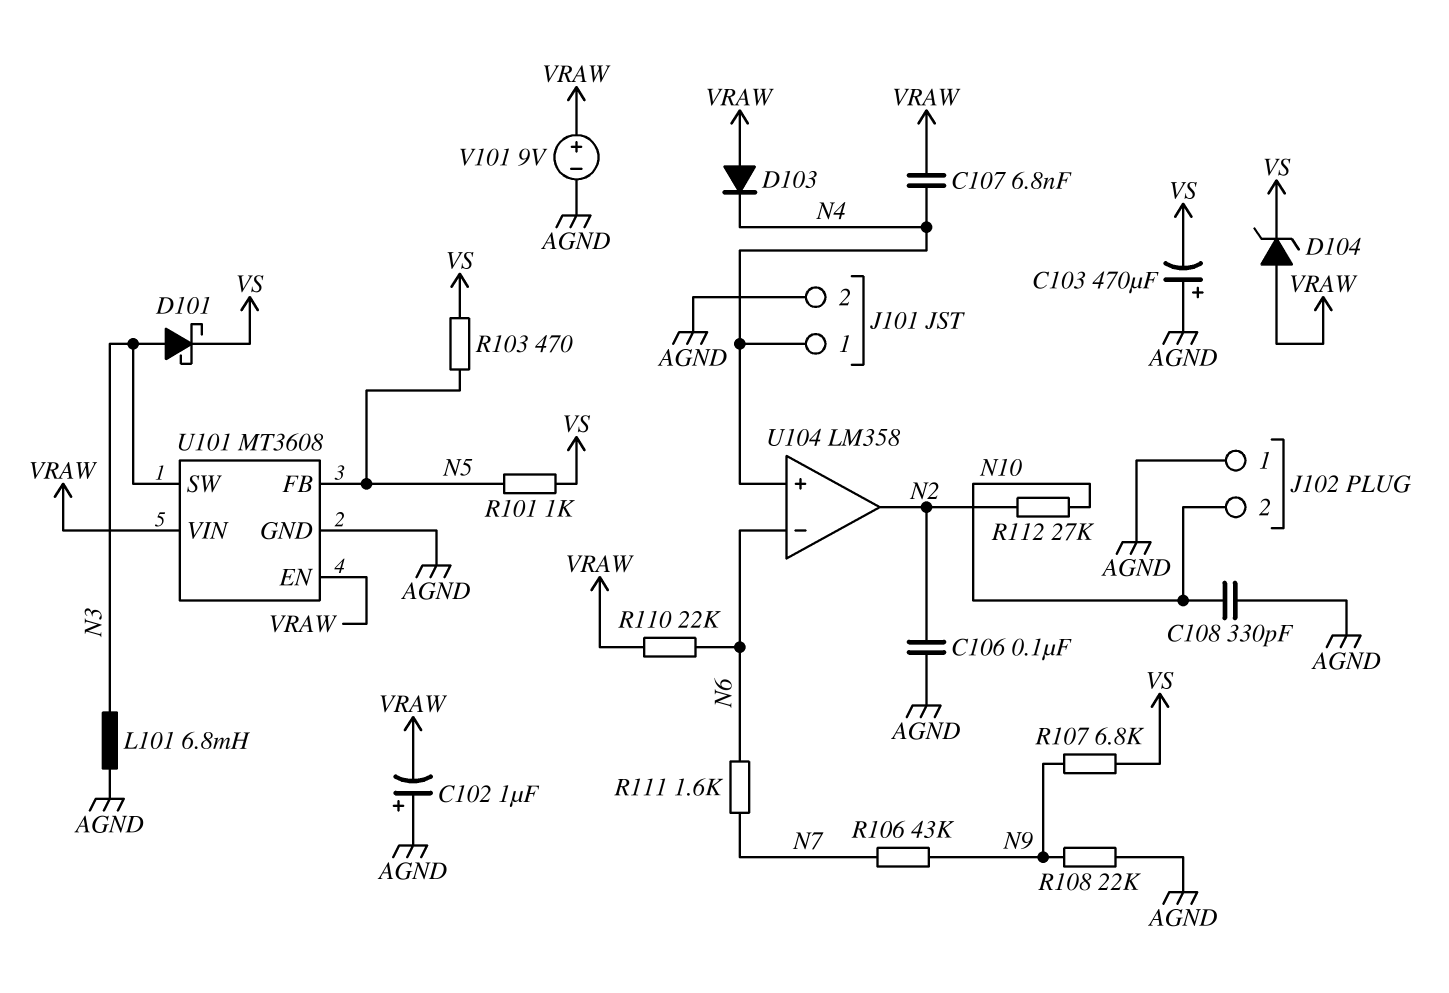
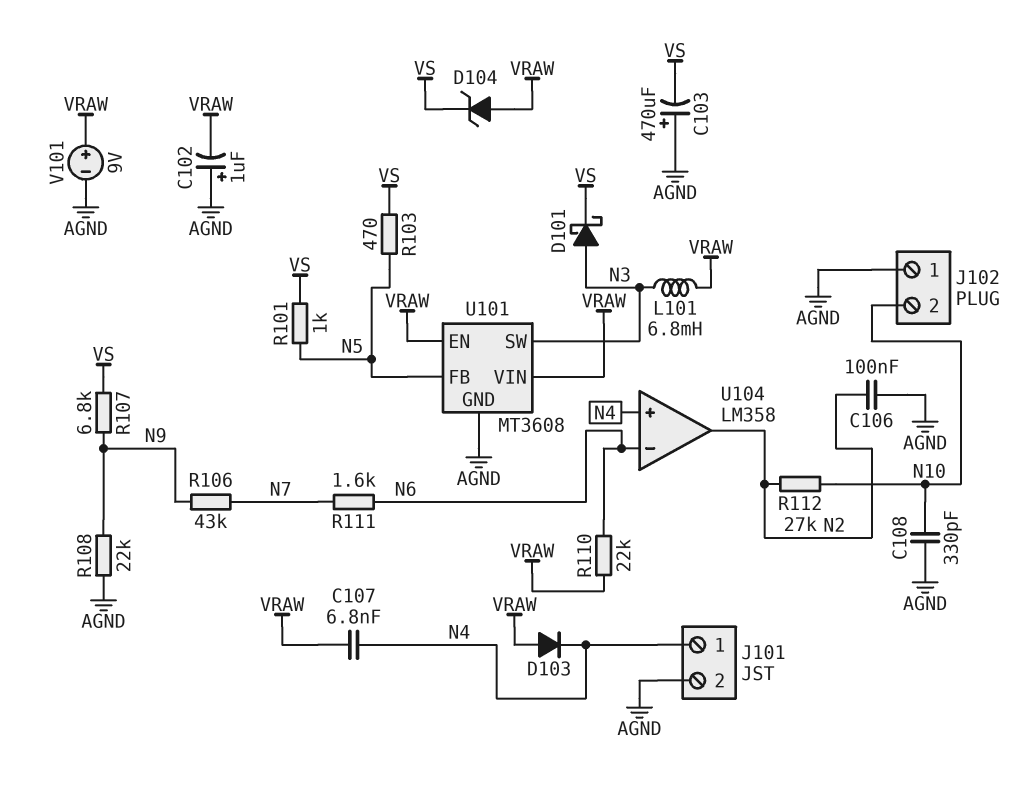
L101: 6.8mH (AGND, N3) -> 6.8mH (N3, VRAW)

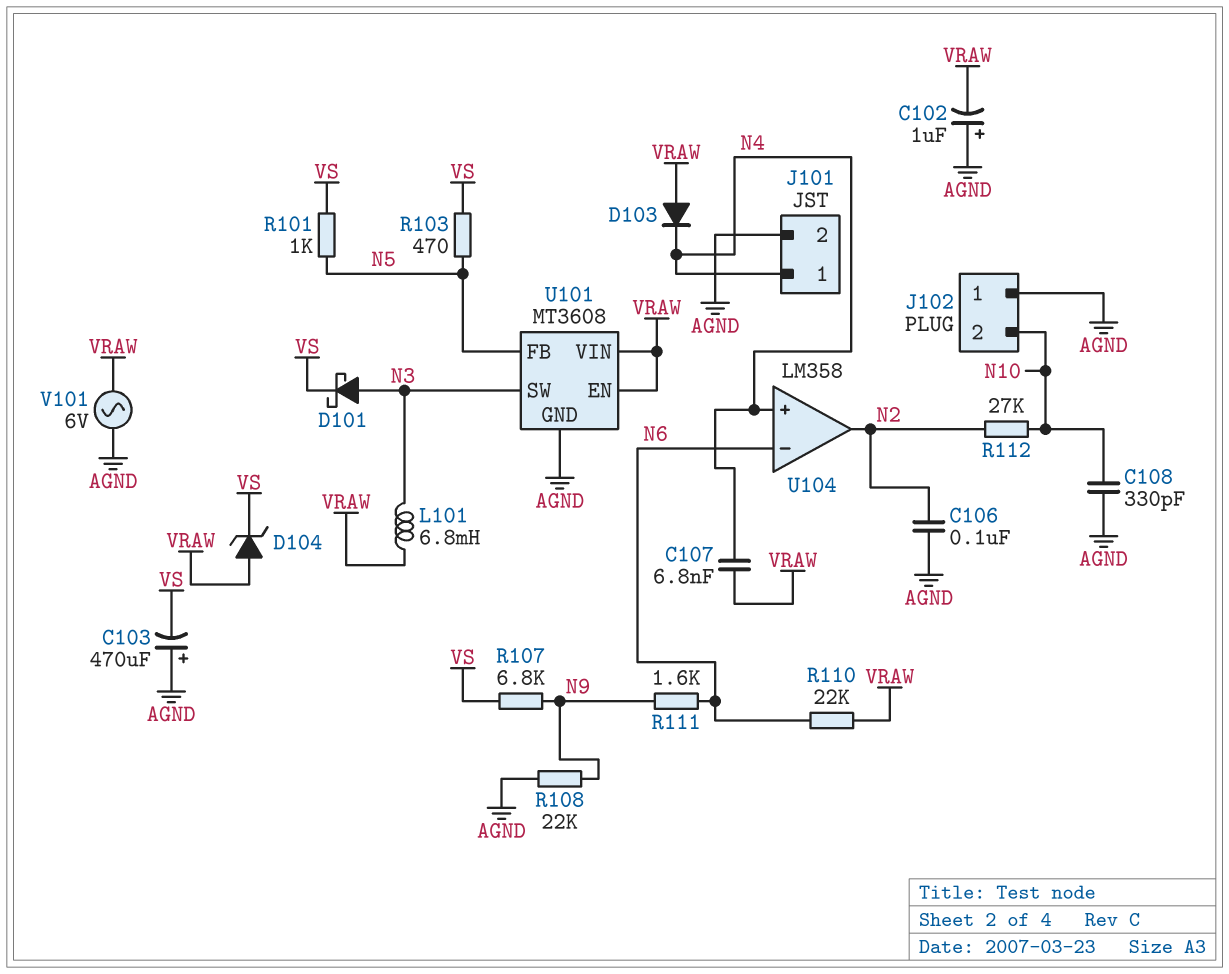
R106: 43k (N7, N9) -> none
R111: 1.6k (N6, N7) -> 1.6k (N6, N9)
V101: 9V (plus VRAW, minus AGND) -> AC 6V (AGND, VRAW)

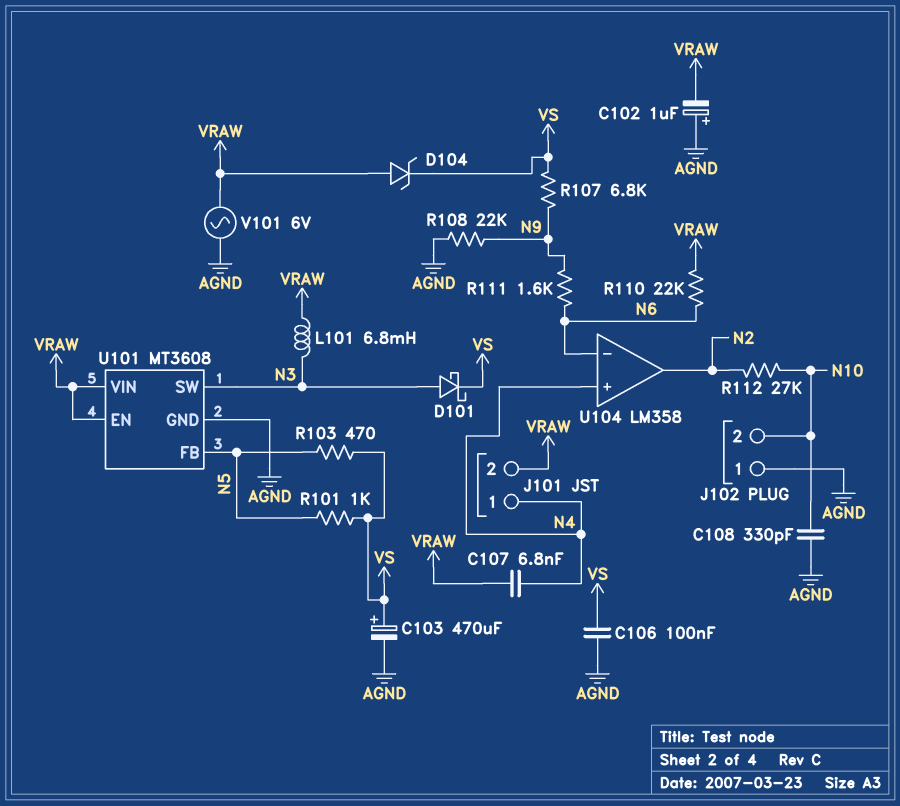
C103: 470uF (plus AGND, minus VS) -> 470uF (plus VS, minus AGND)
C106: 100nF (AGND, N2) -> 100nF (AGND, VS)
D103: diode (A VRAW, K N4) -> none
J101 pin 2: AGND -> VRAW

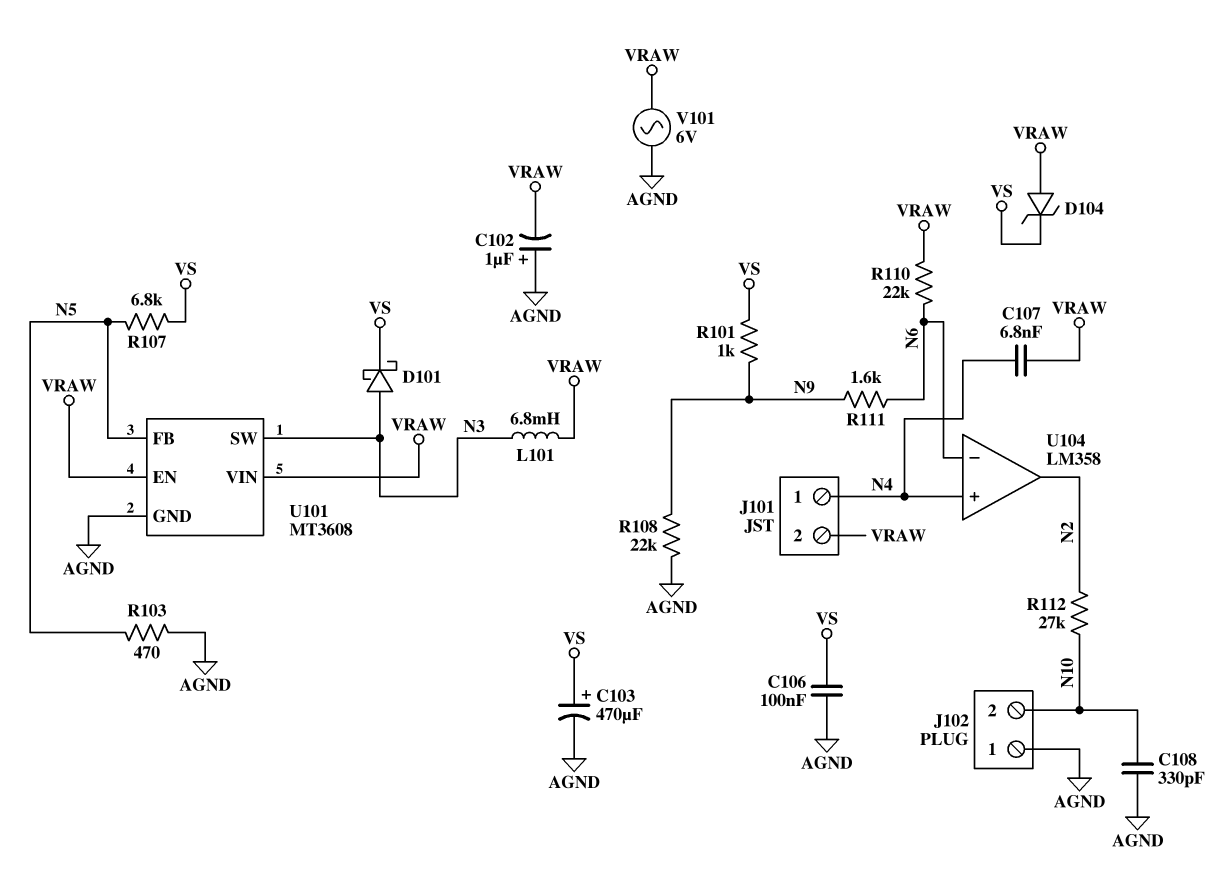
R101: 1k (N5, VS) -> 1k (N9, VS)
R103: 470 (N5, VS) -> 470 (AGND, N5)
R107: 6.8k (N9, VS) -> 6.8k (N5, VS)

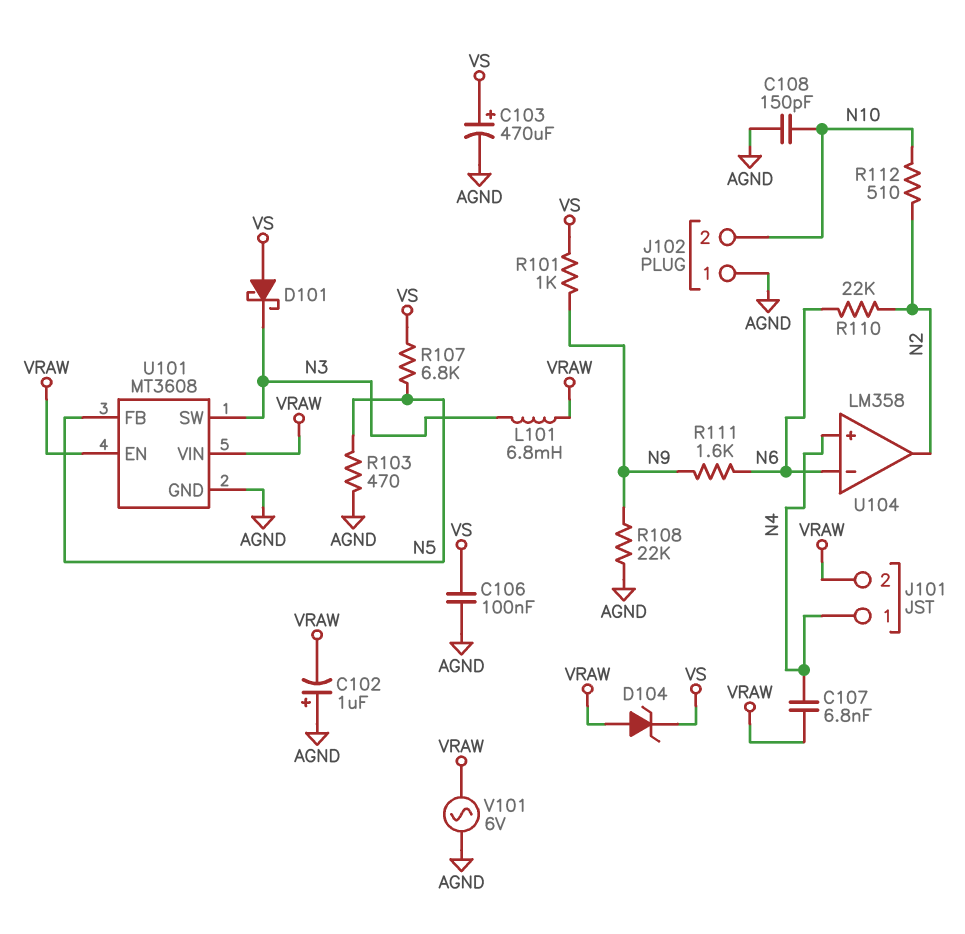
C108: 330pF (AGND, N10) -> 150pF (AGND, N10)
D101: schottky (A N3, K VS) -> schottky (A VS, K N3)
R110: 22k (N6, VRAW) -> 22k (N2, N6)
R112: 27k (N2, N10) -> 510 (N2, N10)

